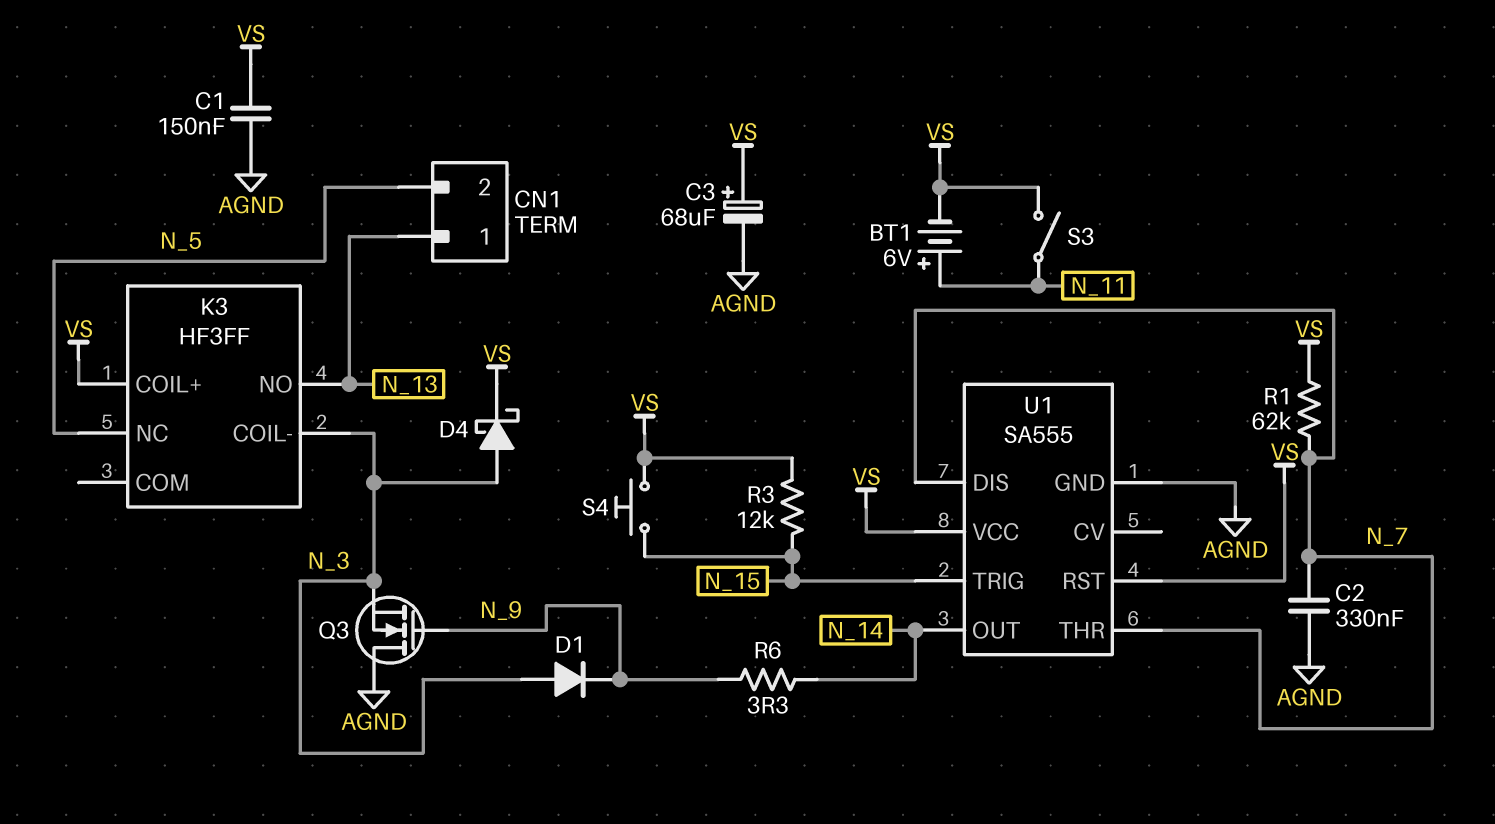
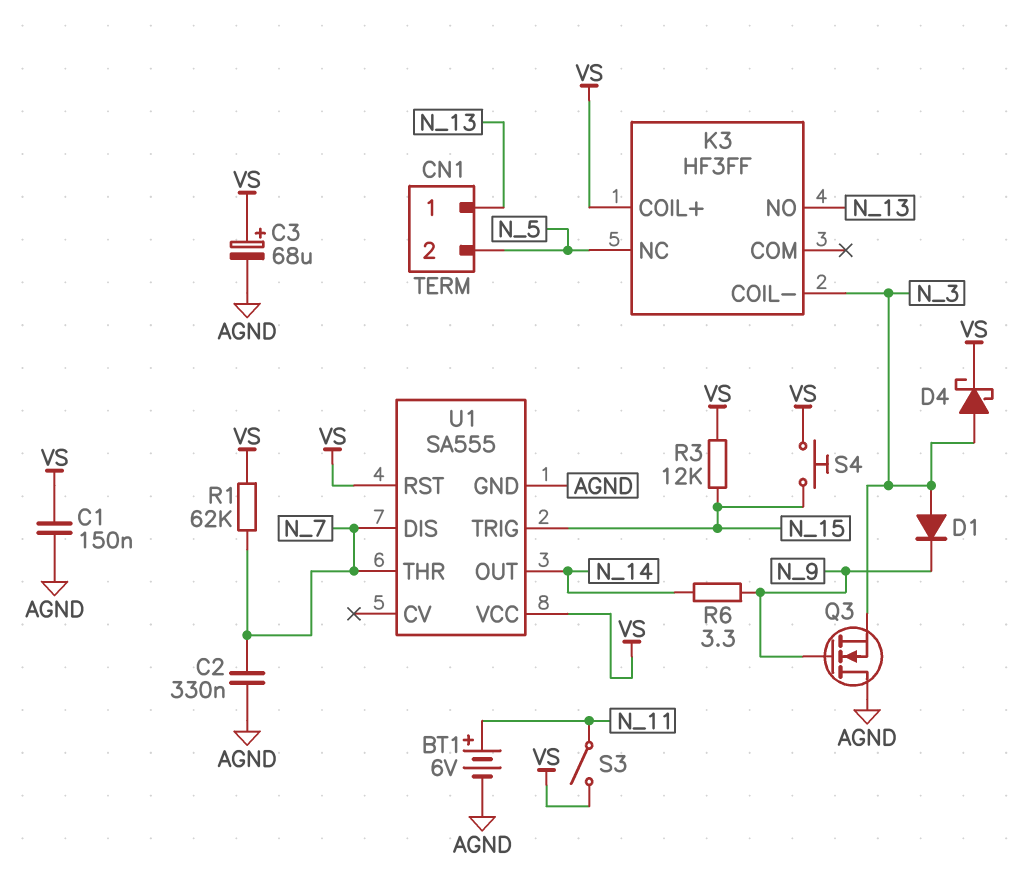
BT1: 6V (plus N_11, minus VS) -> 6V (plus N_11, minus AGND)

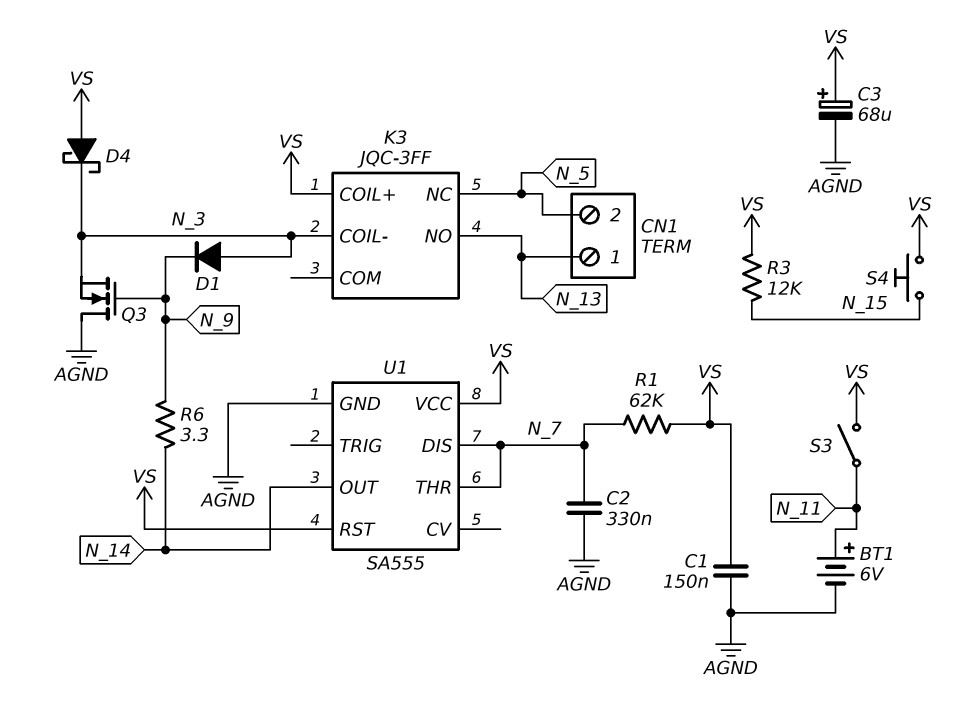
D4: schottky (A N_3, K VS) -> schottky (A VS, K N_3)
K3: HF3FF -> JQC-3FF
U1 pin TRIG: N_15 -> none

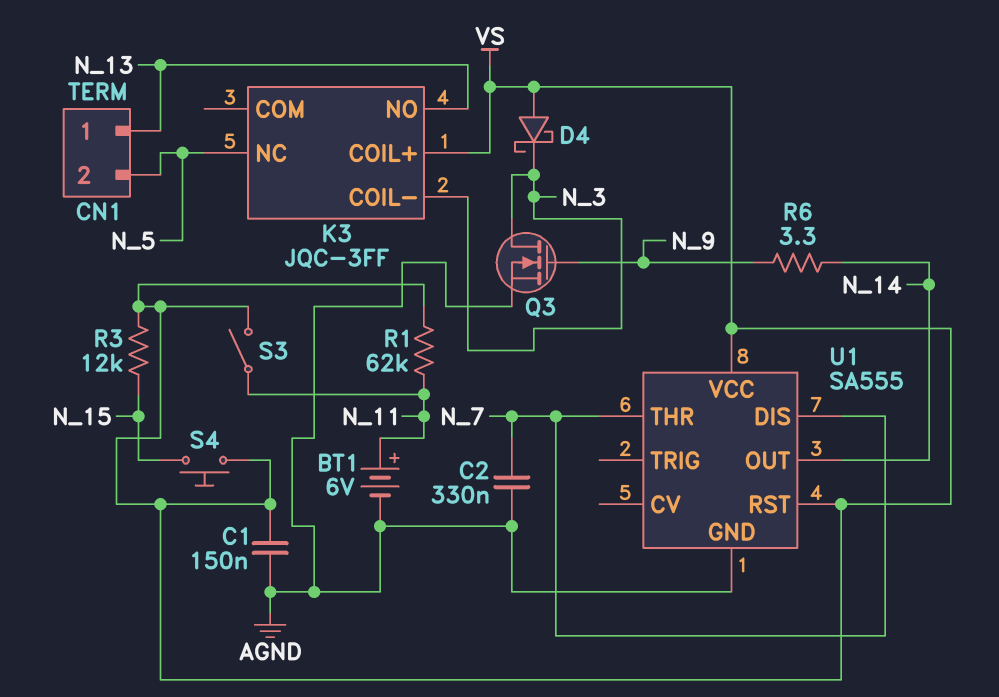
C3: 68uF (plus VS, minus AGND) -> none
D1: diode (A N_3, K N_9) -> none
Q3: NMOS (G N_9, D AGND, S N_3) -> NMOS (G N_9, D N_3, S AGND)
R1: 62k (N_7, VS) -> 62k (N_11, VS)

